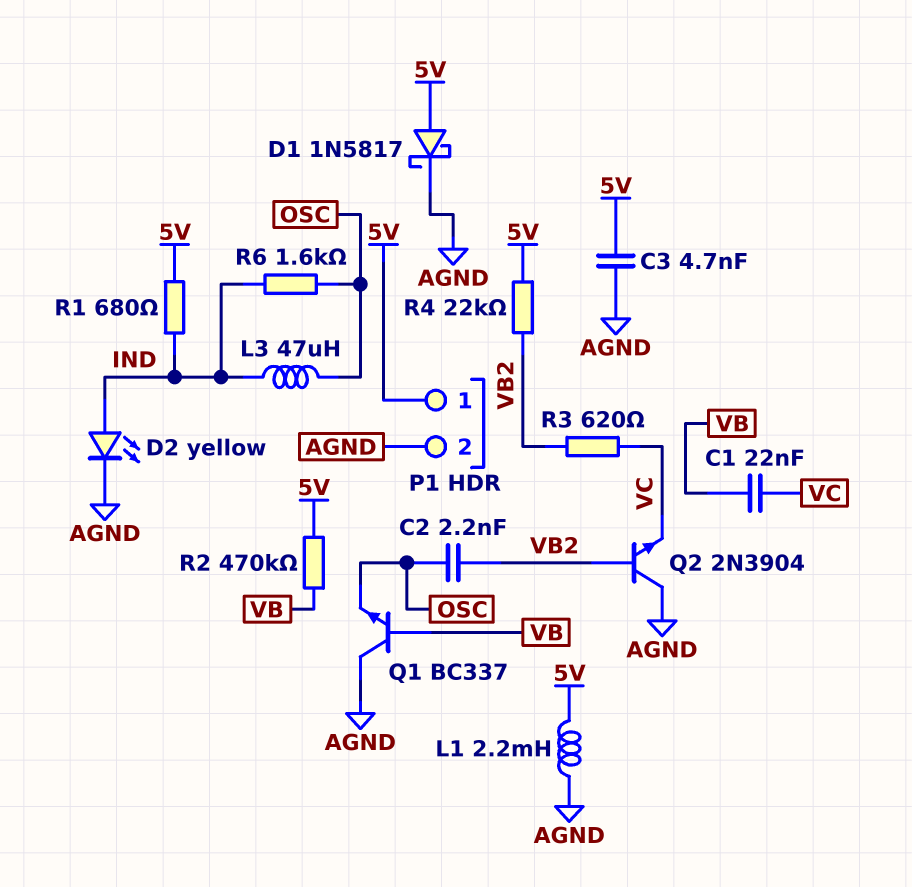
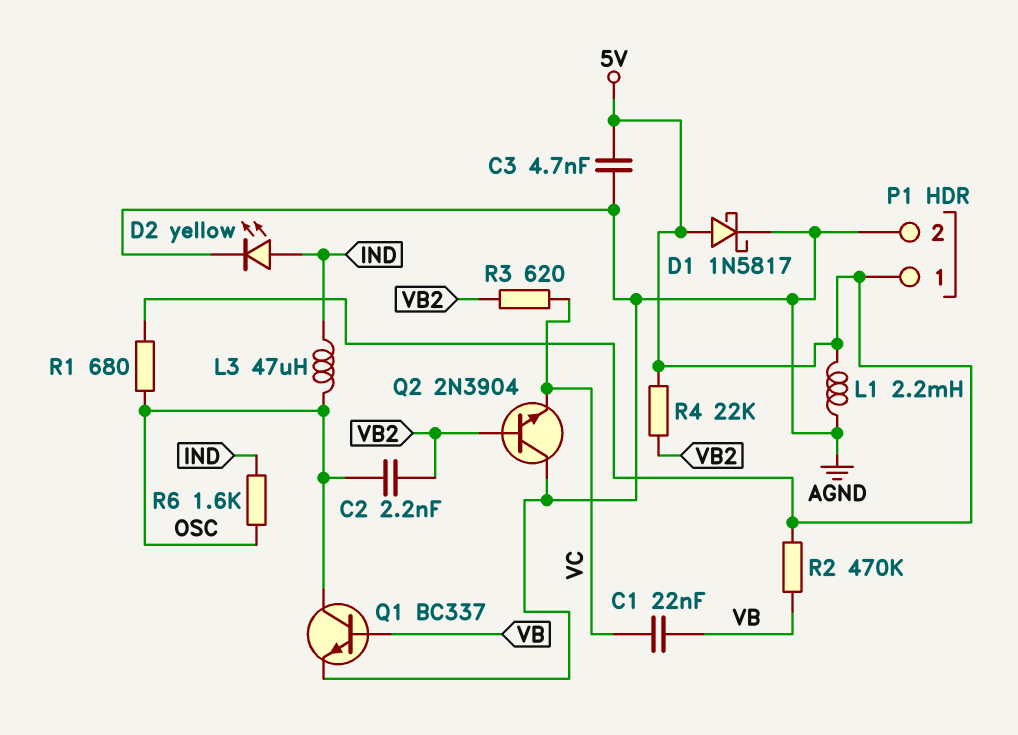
Q1: NPN BC337 (B VB, C AGND, E OSC) -> NPN BC337 (B VB, C OSC, E AGND)
R1: 680 (5V, IND) -> 680 (5V, OSC)

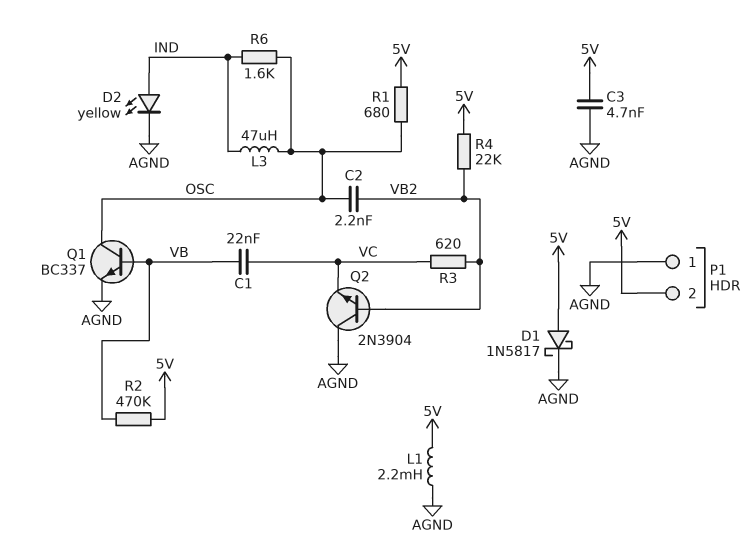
P1 pin 1: 5V -> AGND
P1 pin 2: AGND -> 5V

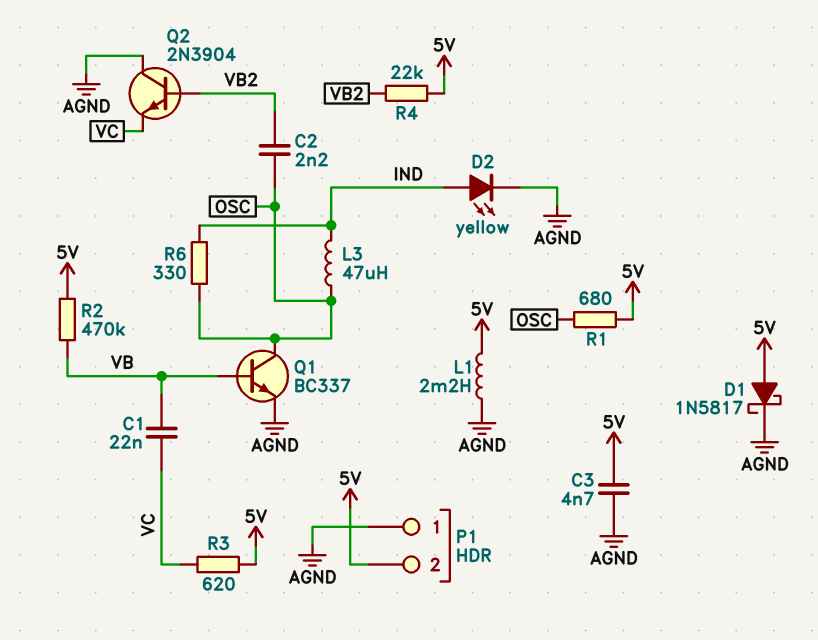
R3: 620 (VB2, VC) -> 620 (5V, VC)
R6: 1.6k (IND, OSC) -> 330 (IND, OSC)

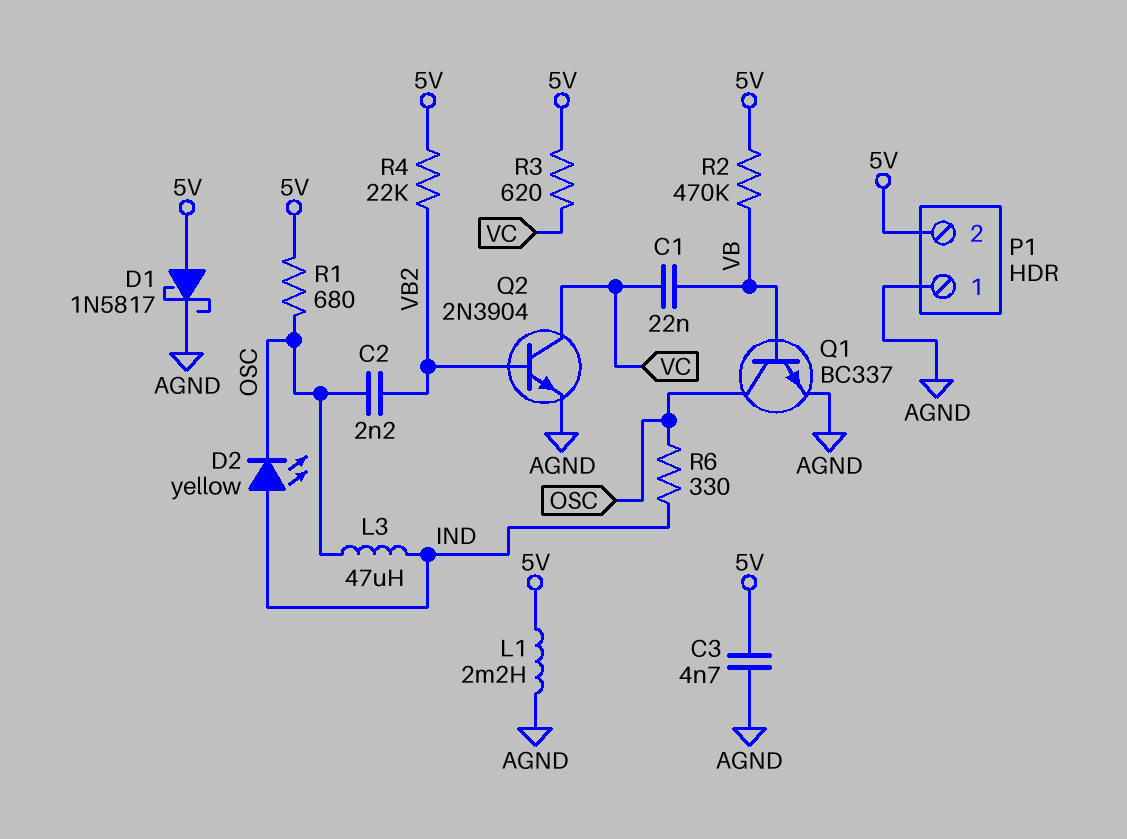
D2: LED yellow (A IND, K AGND) -> LED yellow (A IND, K OSC)
Q2: NPN 2N3904 (B VB2, C AGND, E VC) -> NPN 2N3904 (B VB2, C VC, E AGND)

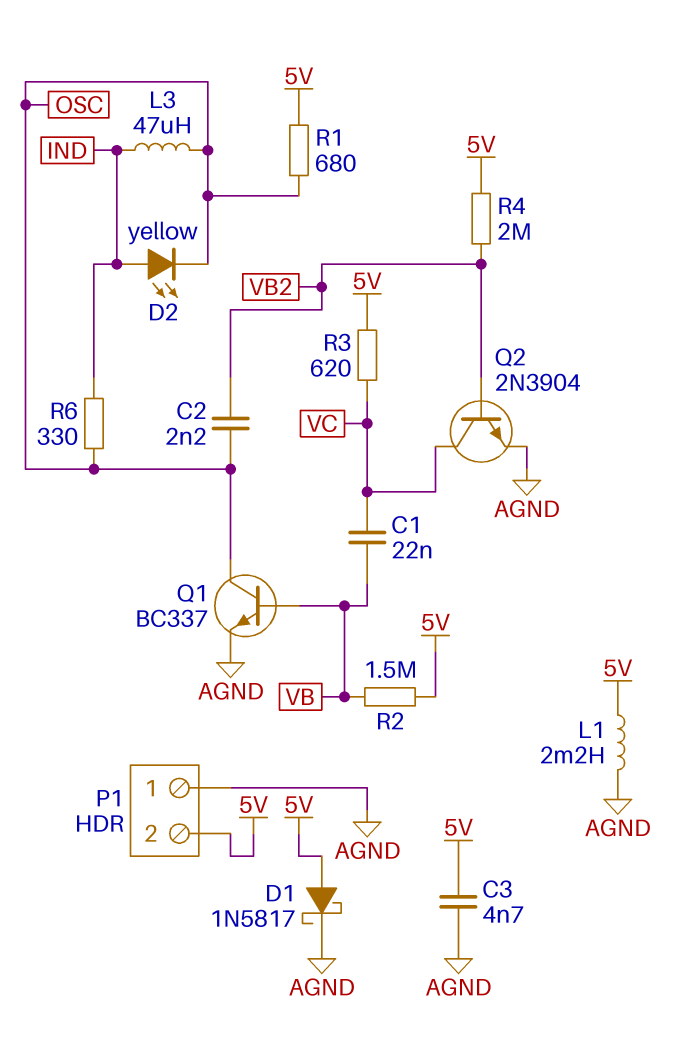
R2: 470k (5V, VB) -> 1.5M (5V, VB)
R4: 22k (5V, VB2) -> 2M (5V, VB2)

